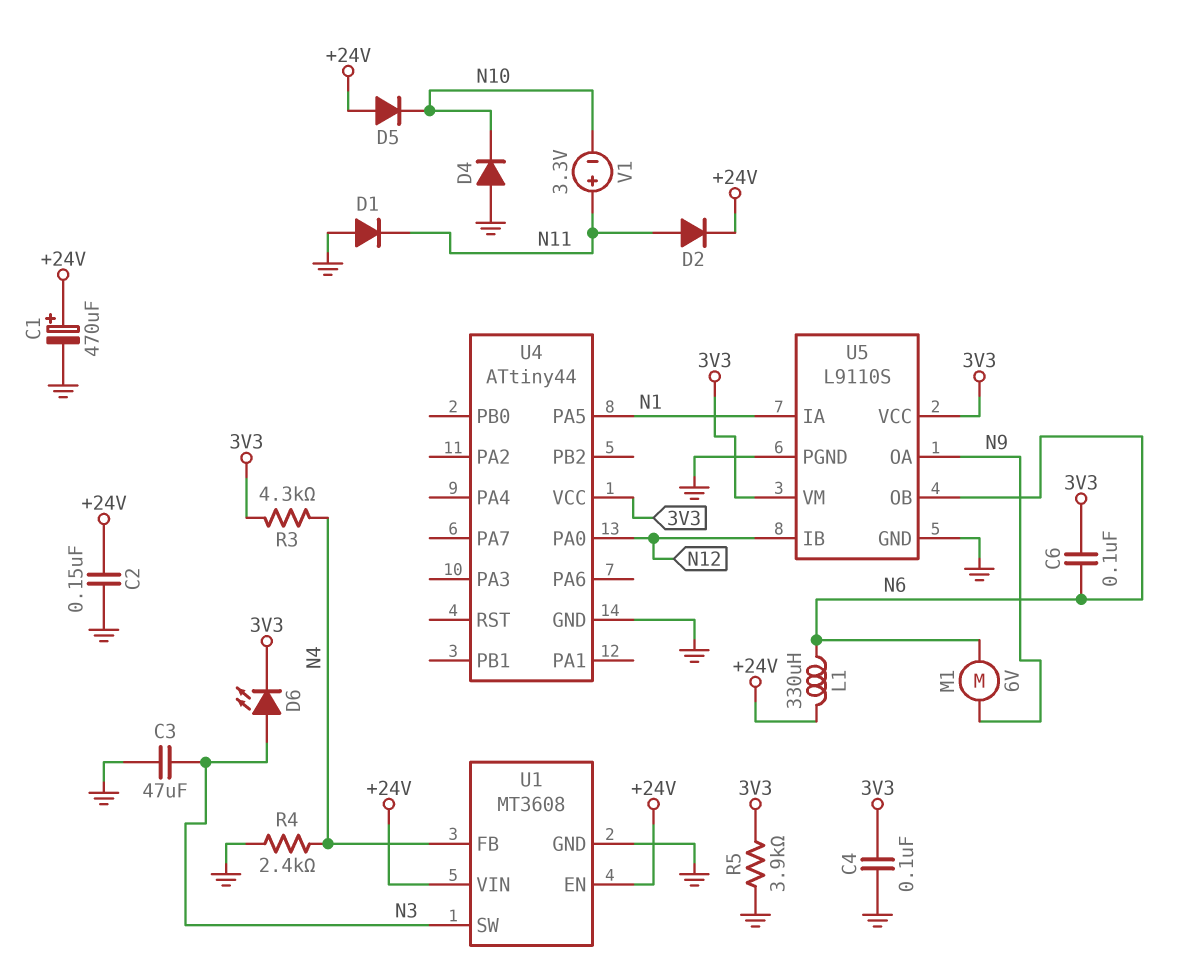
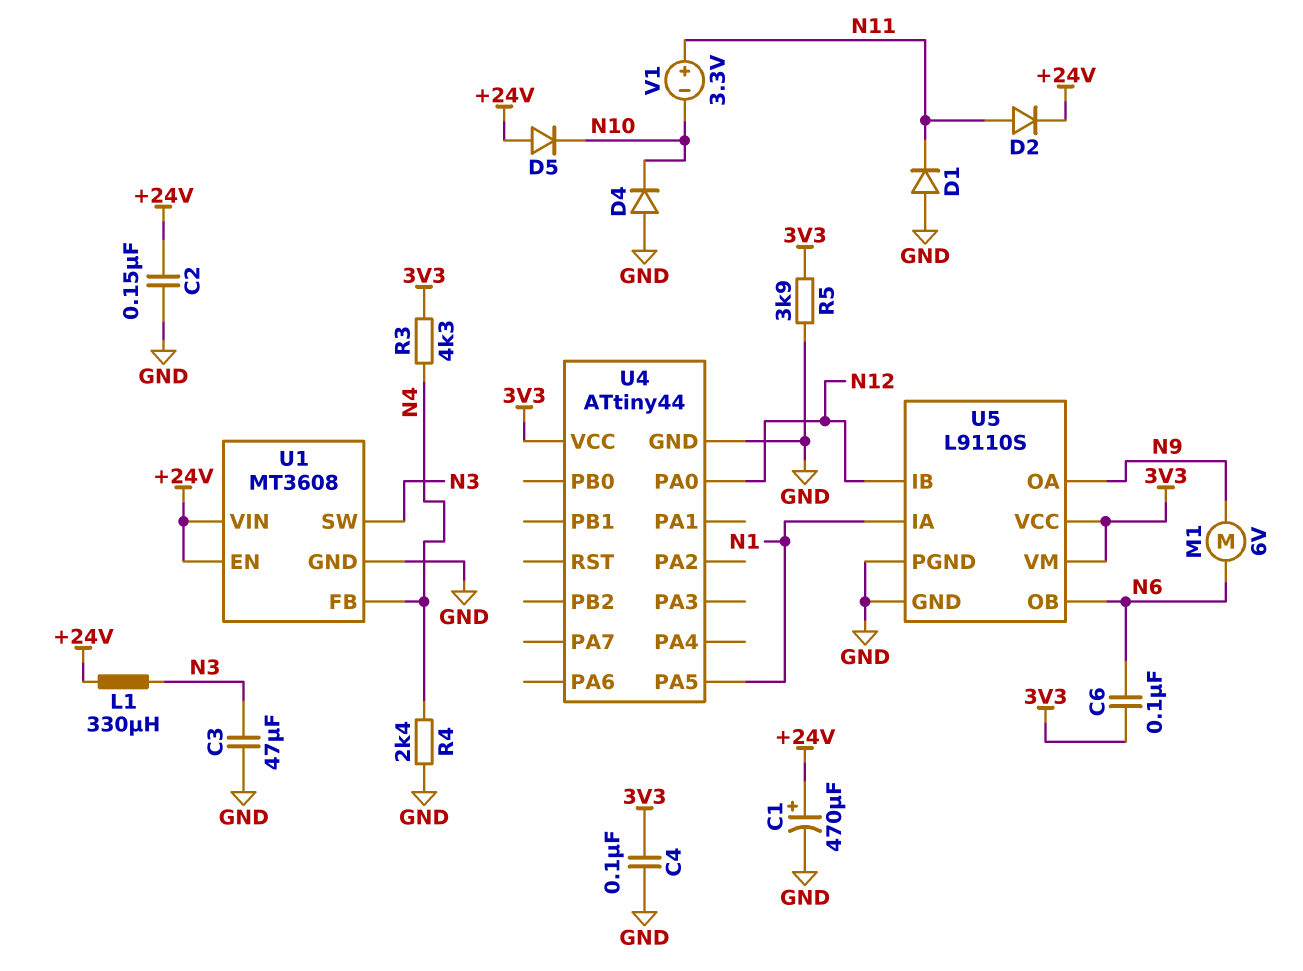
D6: LED (A N3, K 3V3) -> none
L1: 330uH (+24V, N6) -> 330uH (+24V, N3)

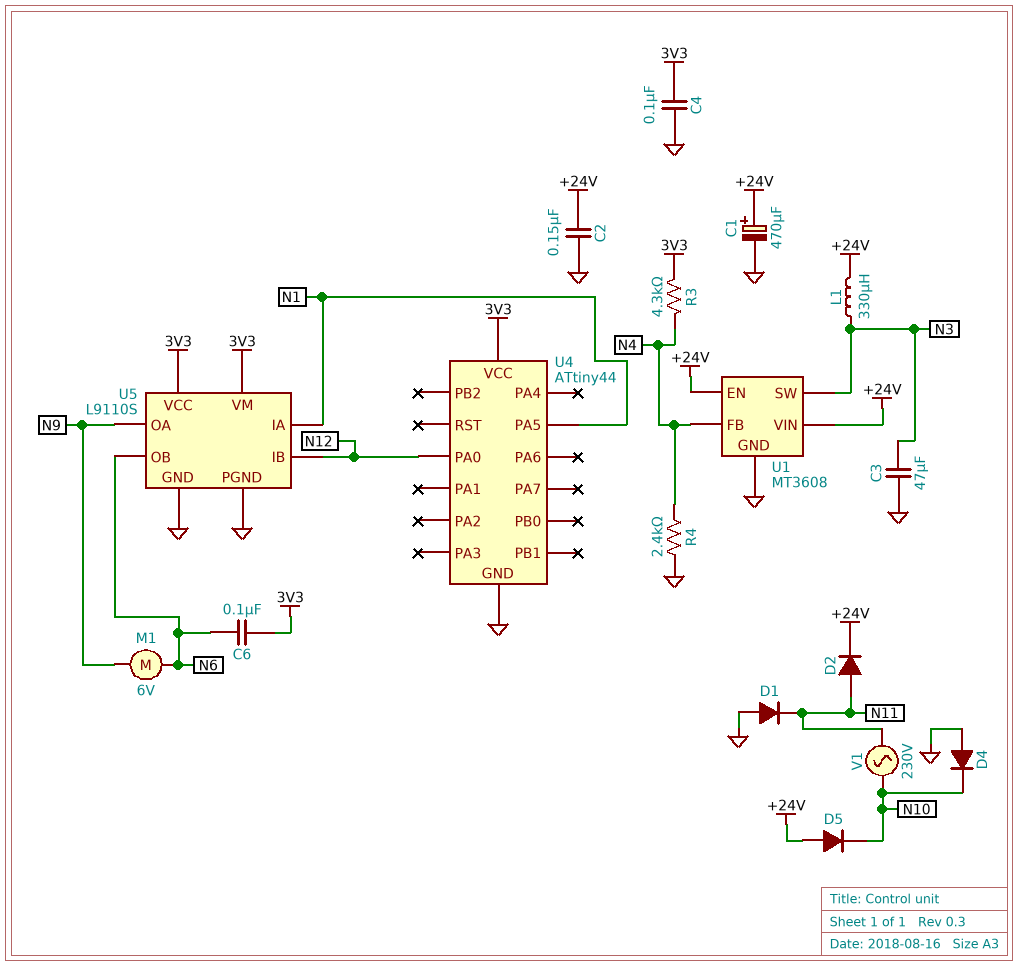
R5: 3.9k (3V3, GND) -> none
V1: 3.3V (plus N11, minus N10) -> AC 230V (N10, N11)

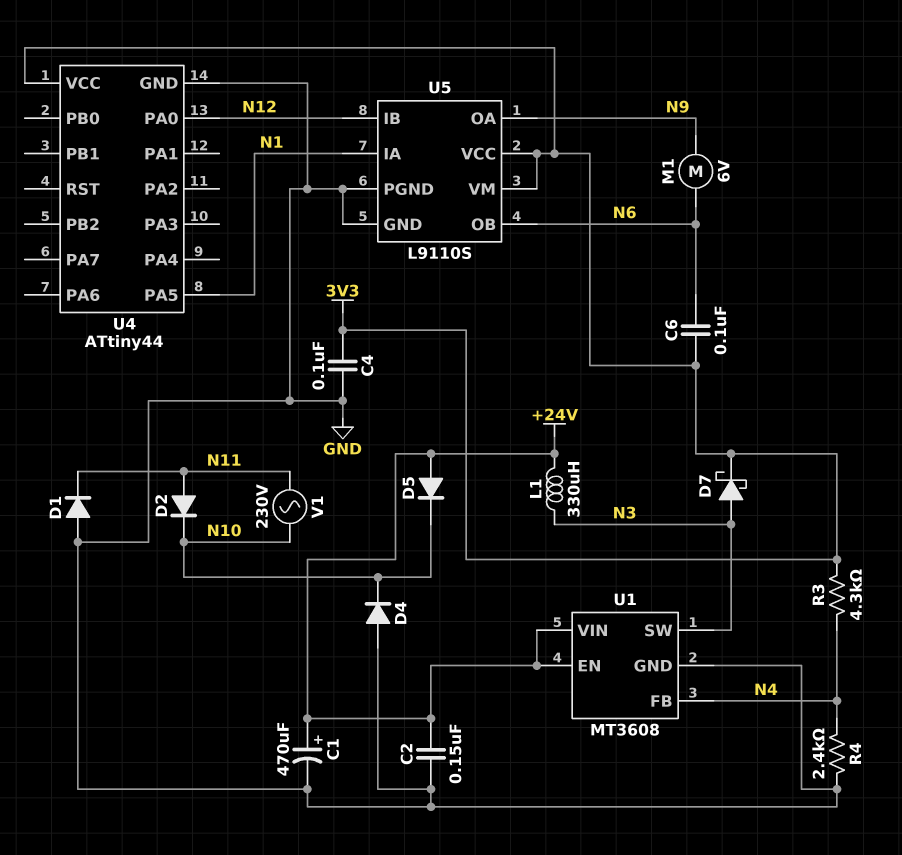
C3: 47uF (GND, N3) -> none
D2: diode (A N11, K +24V) -> diode (A N11, K N10)
D7: none -> schottky (A N3, K 3V3)

